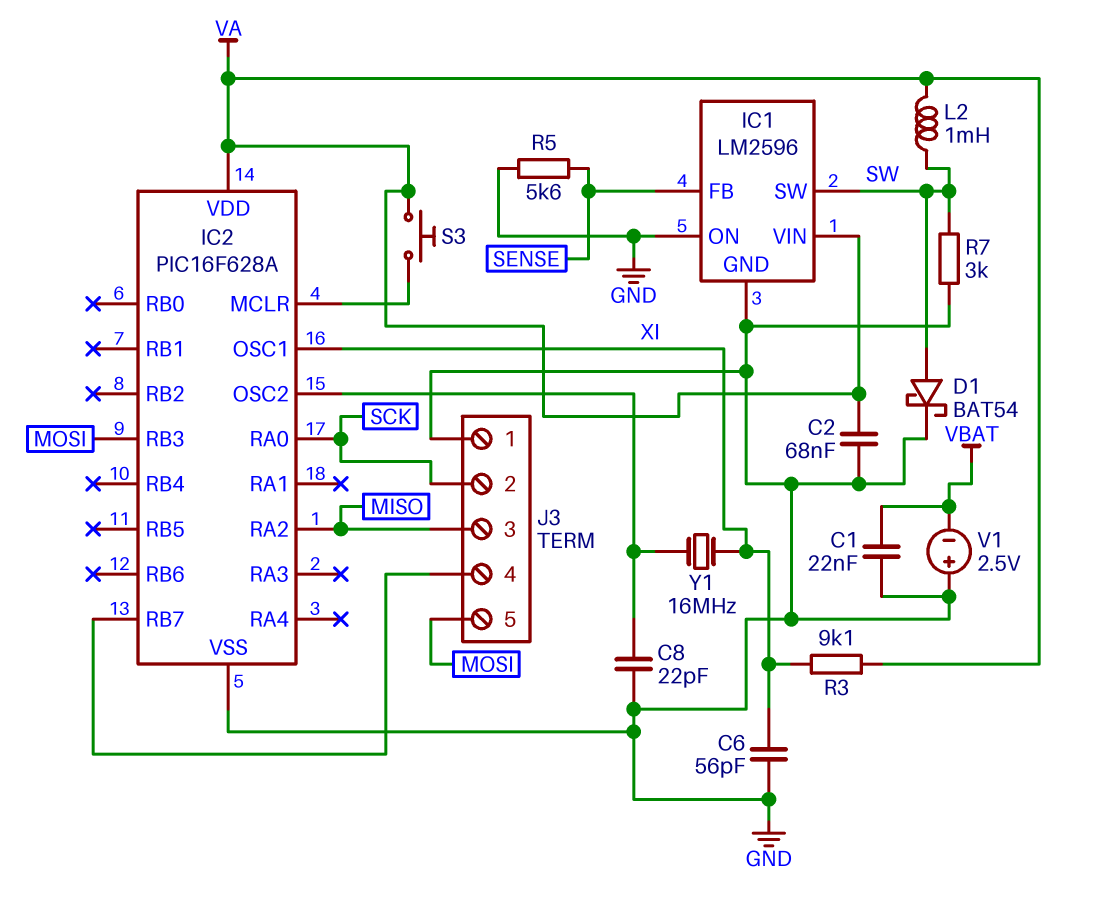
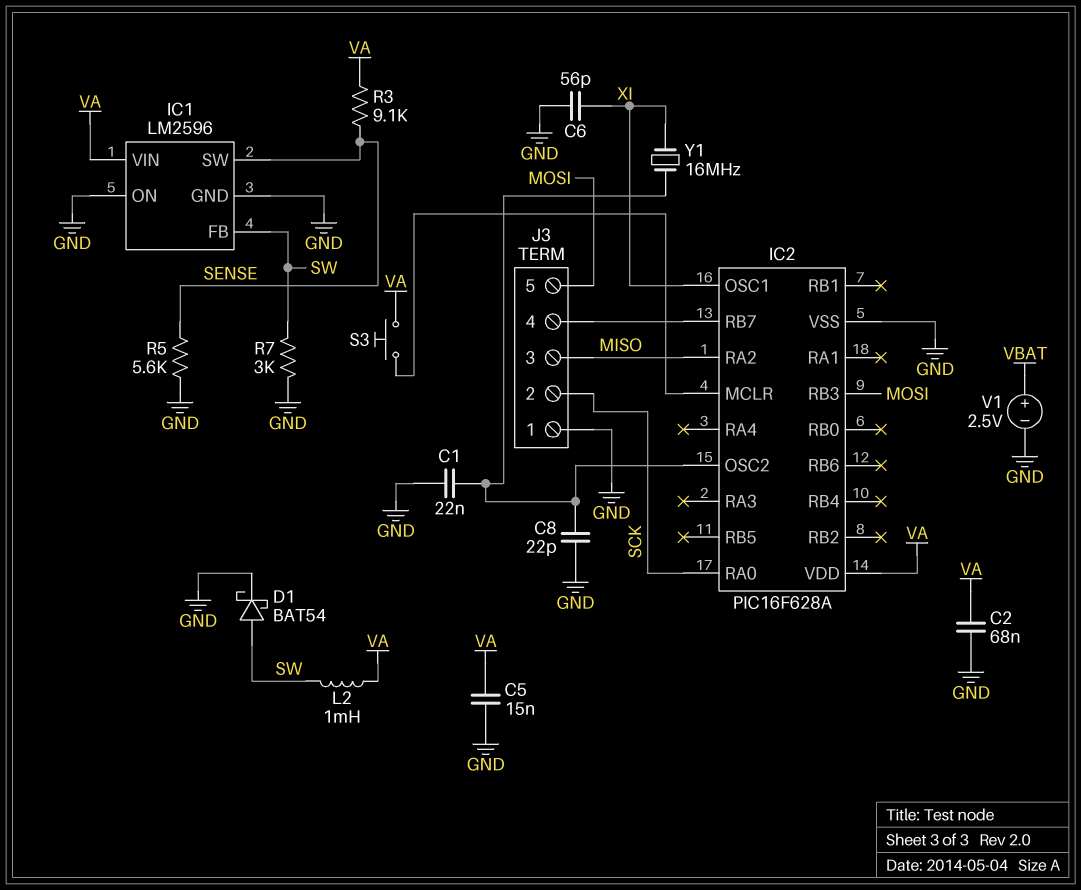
C1: 22nF (GND, VBAT) -> 22nF (GND, IC2/OSC2)
C5: none -> 15nF (GND, VA)
IC1 pin FB: SENSE -> SW
IC1 pin SW: SW -> SENSE
R3: 9.1k (VA, XI) -> 9.1k (SENSE, VA)
V1: 2.5V (plus GND, minus VBAT) -> 2.5V (plus VBAT, minus GND)

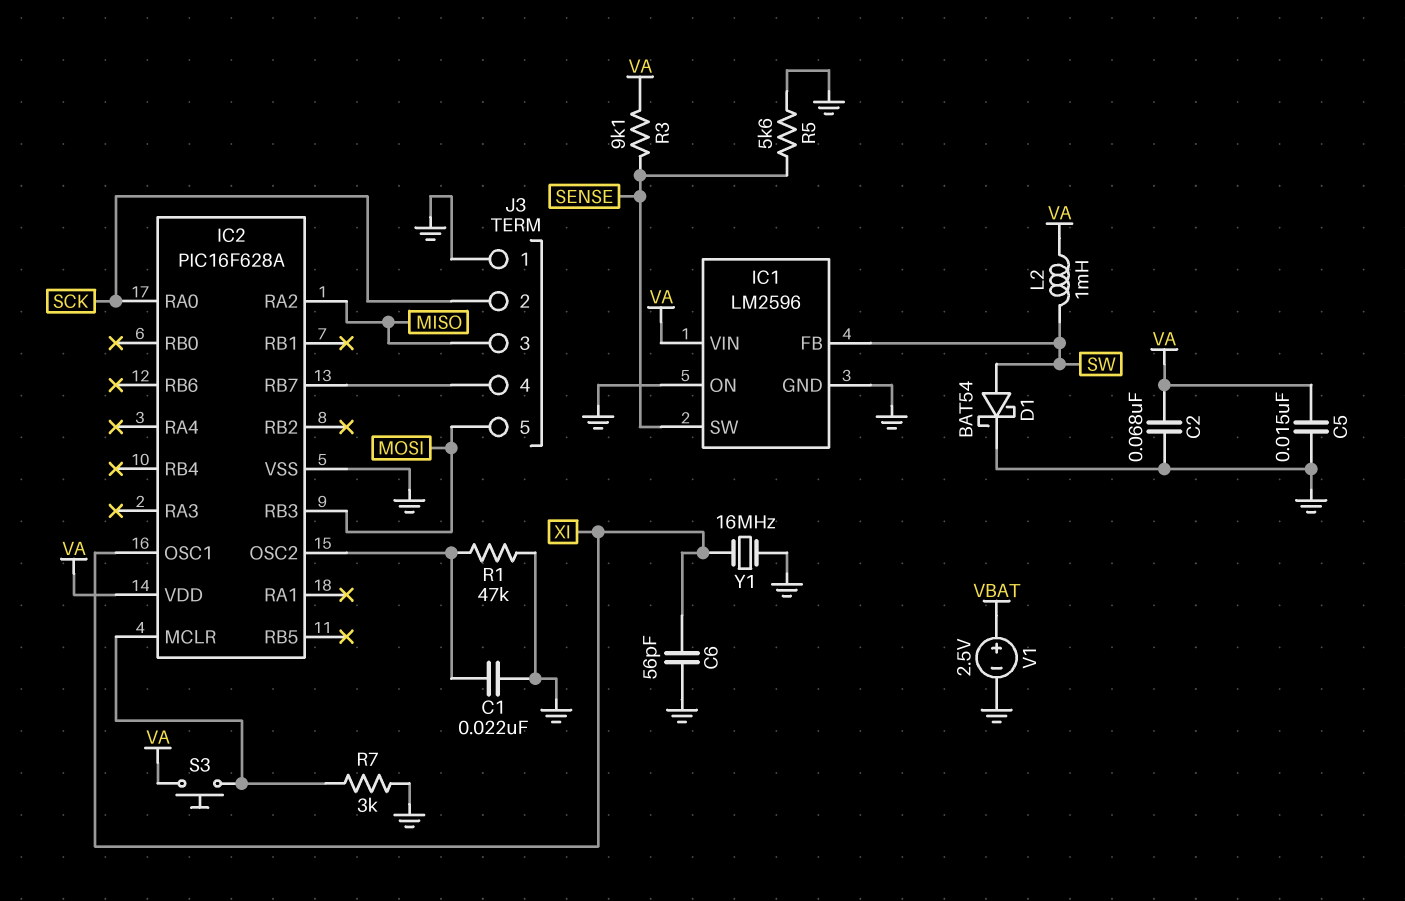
C8: 22pF (GND, IC2/OSC2) -> none
R1: none -> 47k (GND, IC2/OSC2)
R7: 3k (GND, SW) -> 3k (GND, IC2/MCLR)
Y1: 16MHz (IC2/OSC2, XI) -> 16MHz (GND, XI)

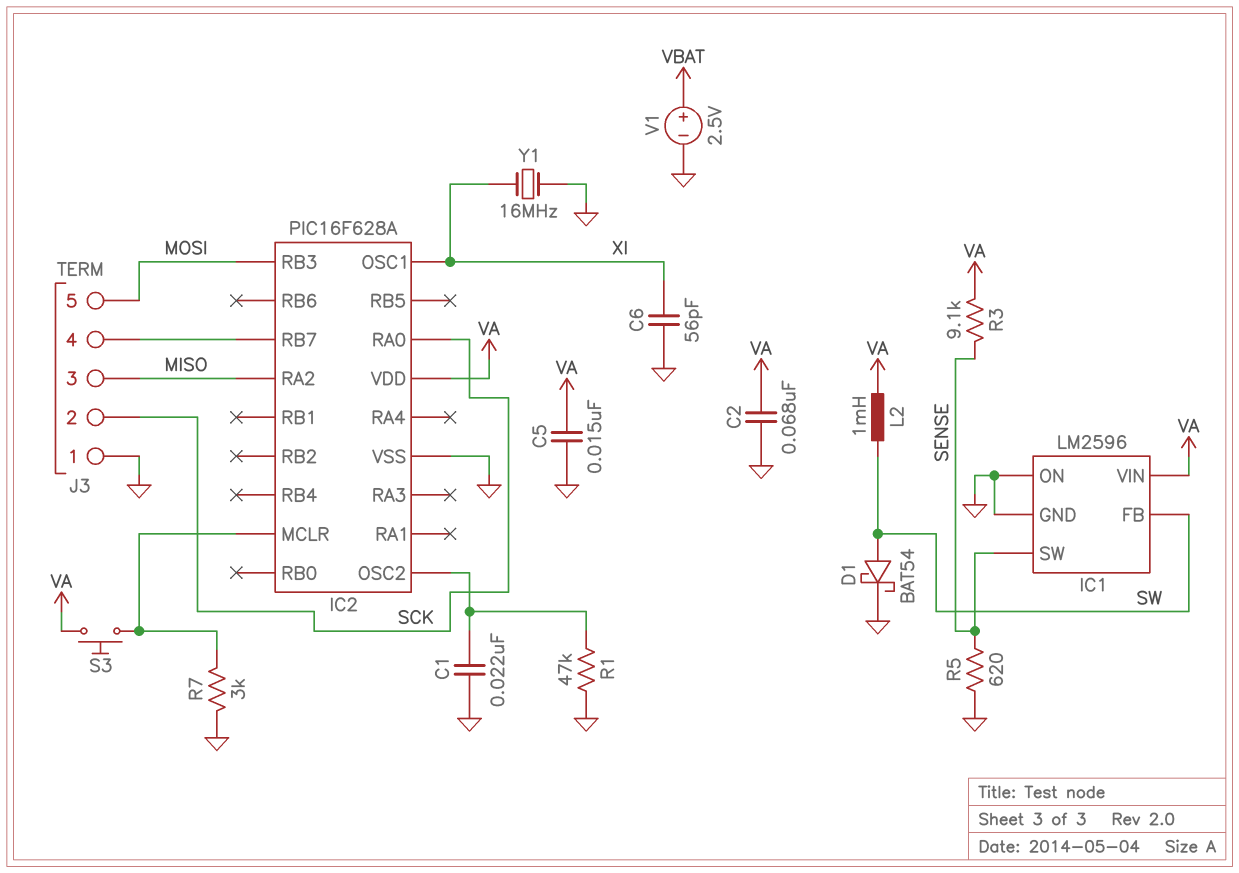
R5: 5.6k (GND, SENSE) -> 620 (GND, SENSE)

